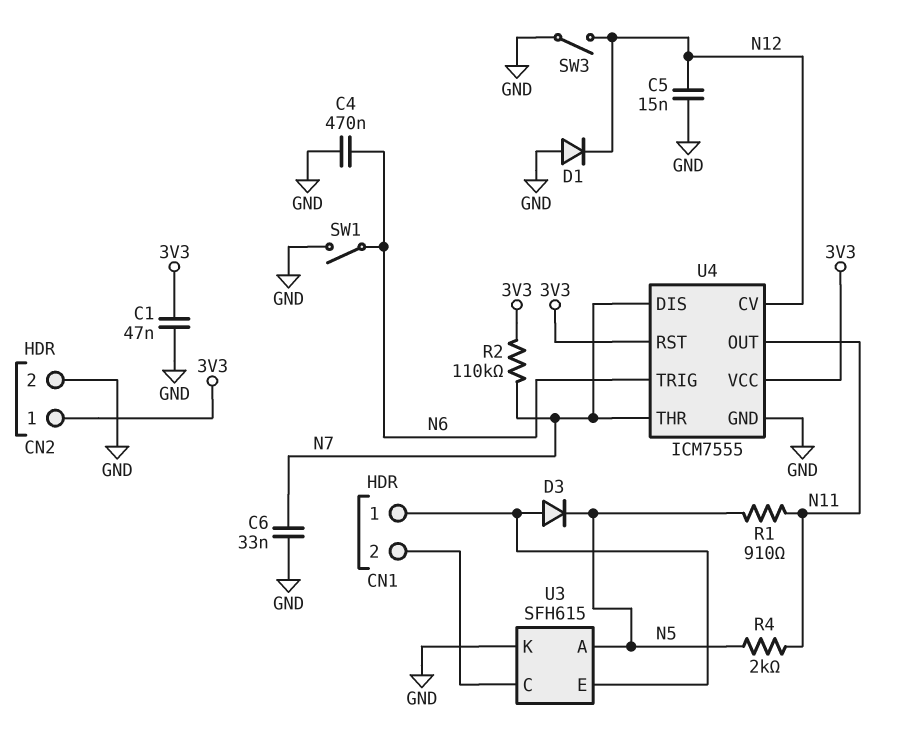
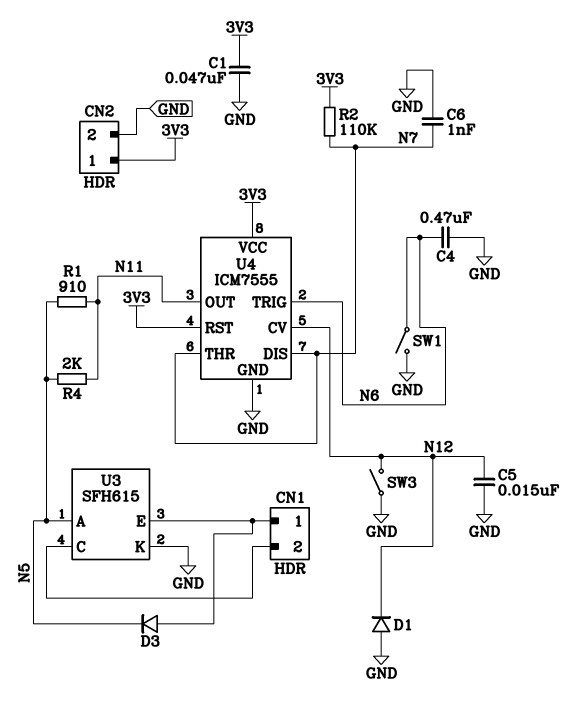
C6: 33nF (GND, N7) -> 1nF (GND, N7)

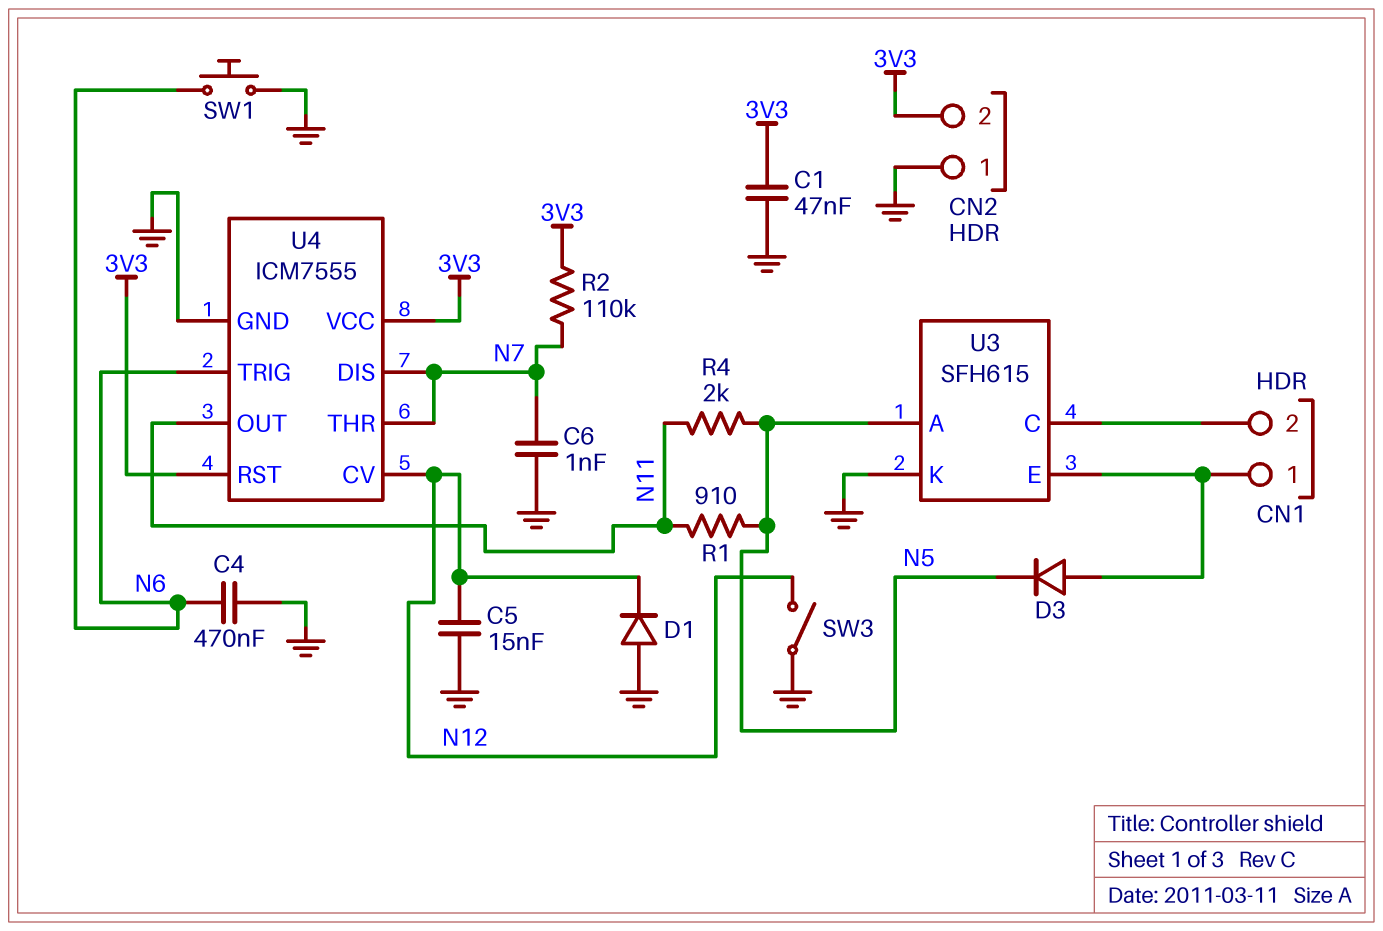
CN2 pin 1: 3V3 -> GND
CN2 pin 2: GND -> 3V3
SW1: switch (GND, N6) -> button (GND, N6)

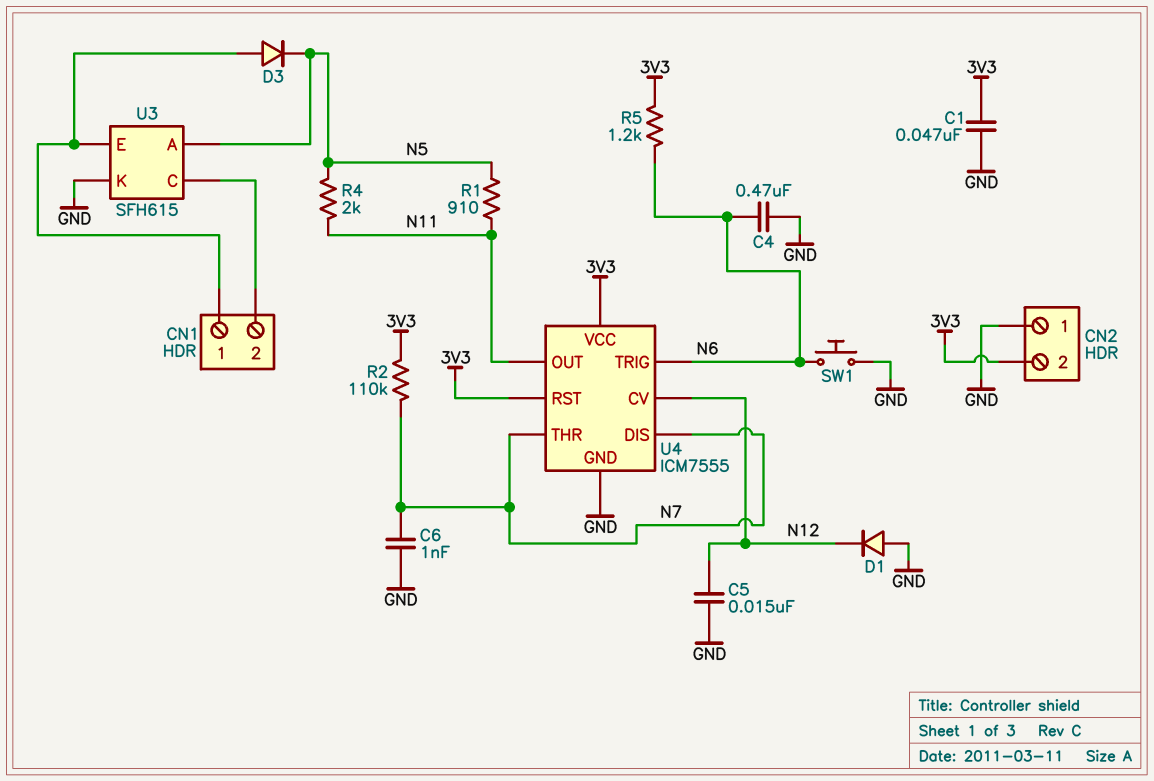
R5: none -> 1.2k (3V3, N6)
SW3: switch (GND, N12) -> none

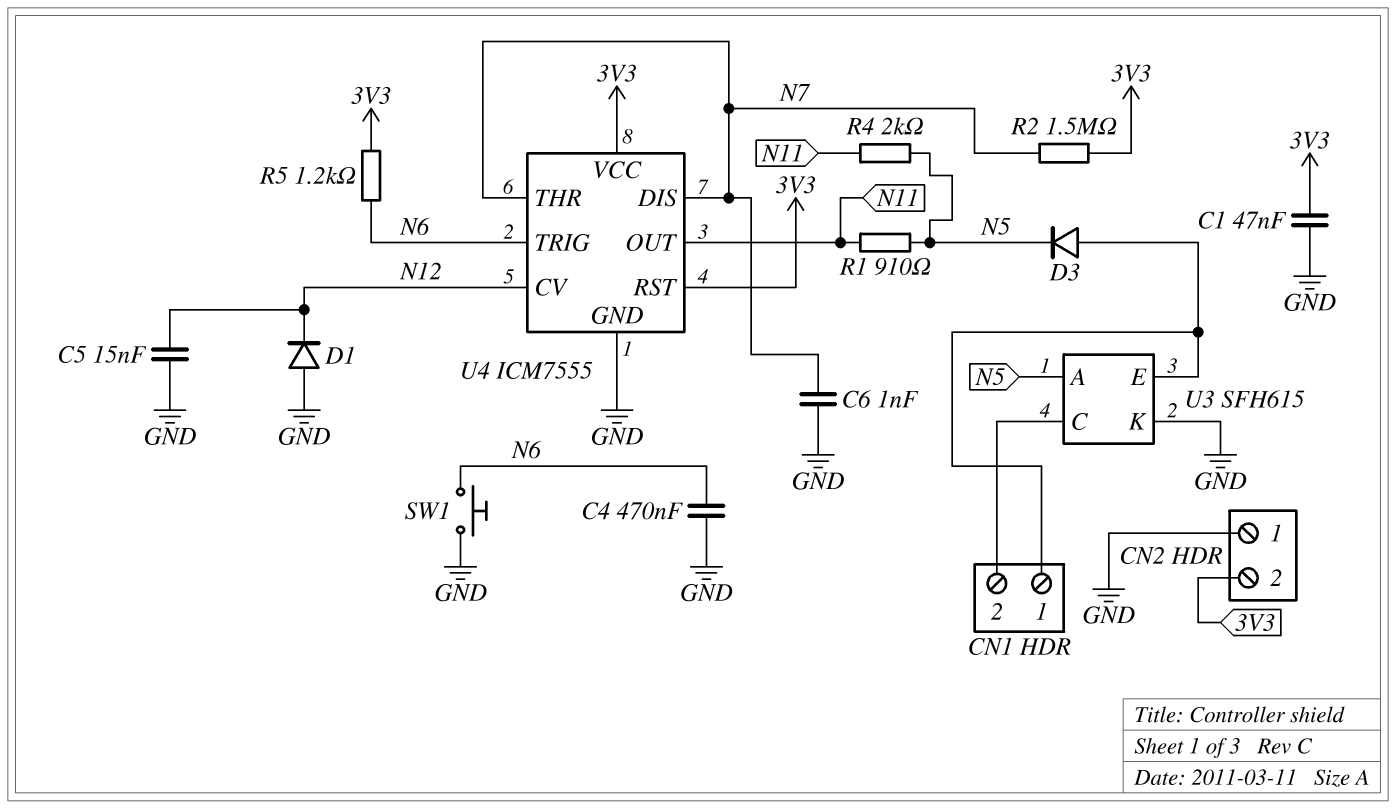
R2: 110k (3V3, N7) -> 1.5M (3V3, N7)

